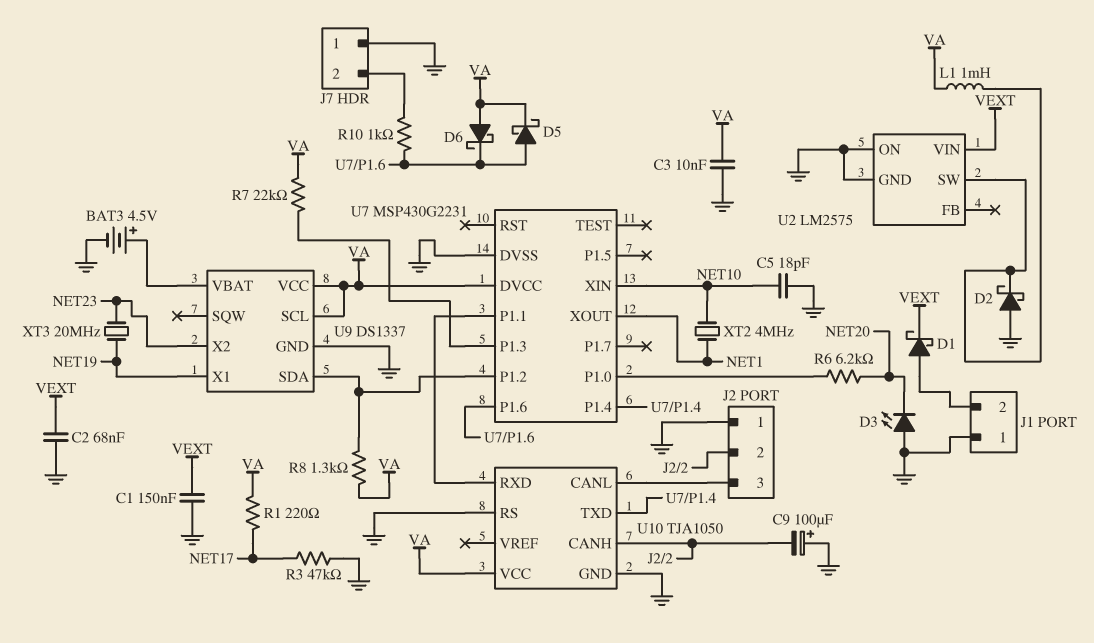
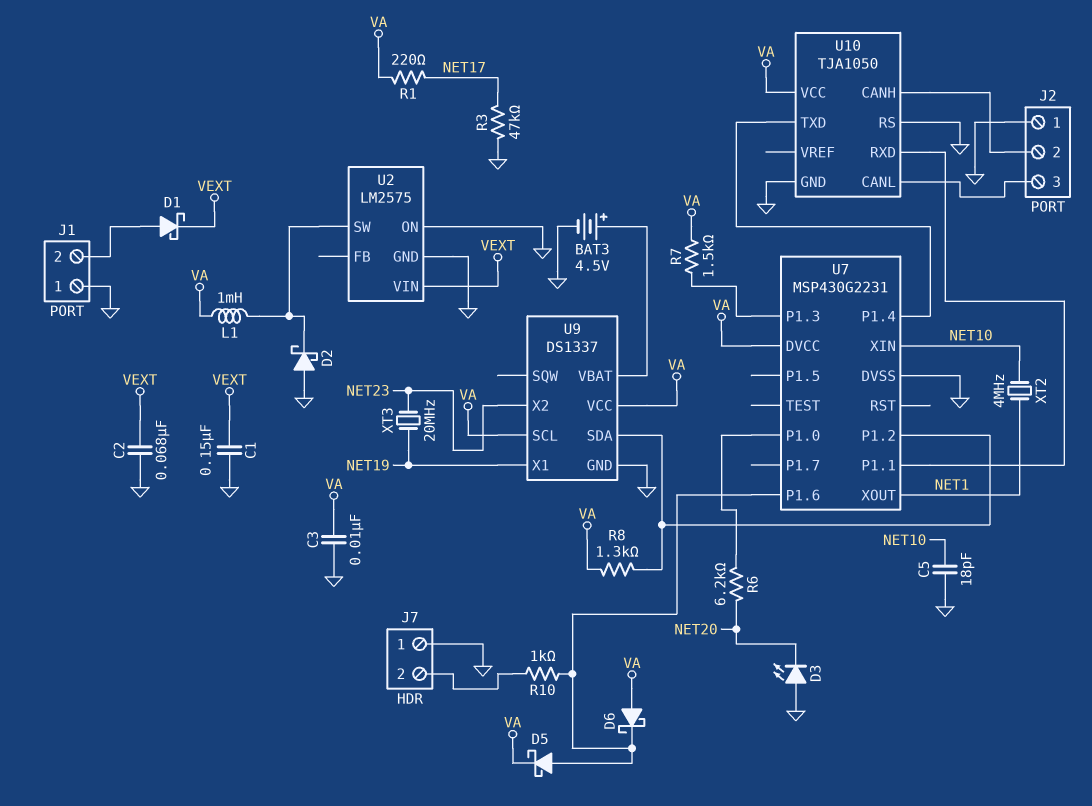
C9: 100uF (plus GND, minus J2/2) -> none
R7: 22k (U7/P1.3, VA) -> 1.5k (U7/P1.3, VA)

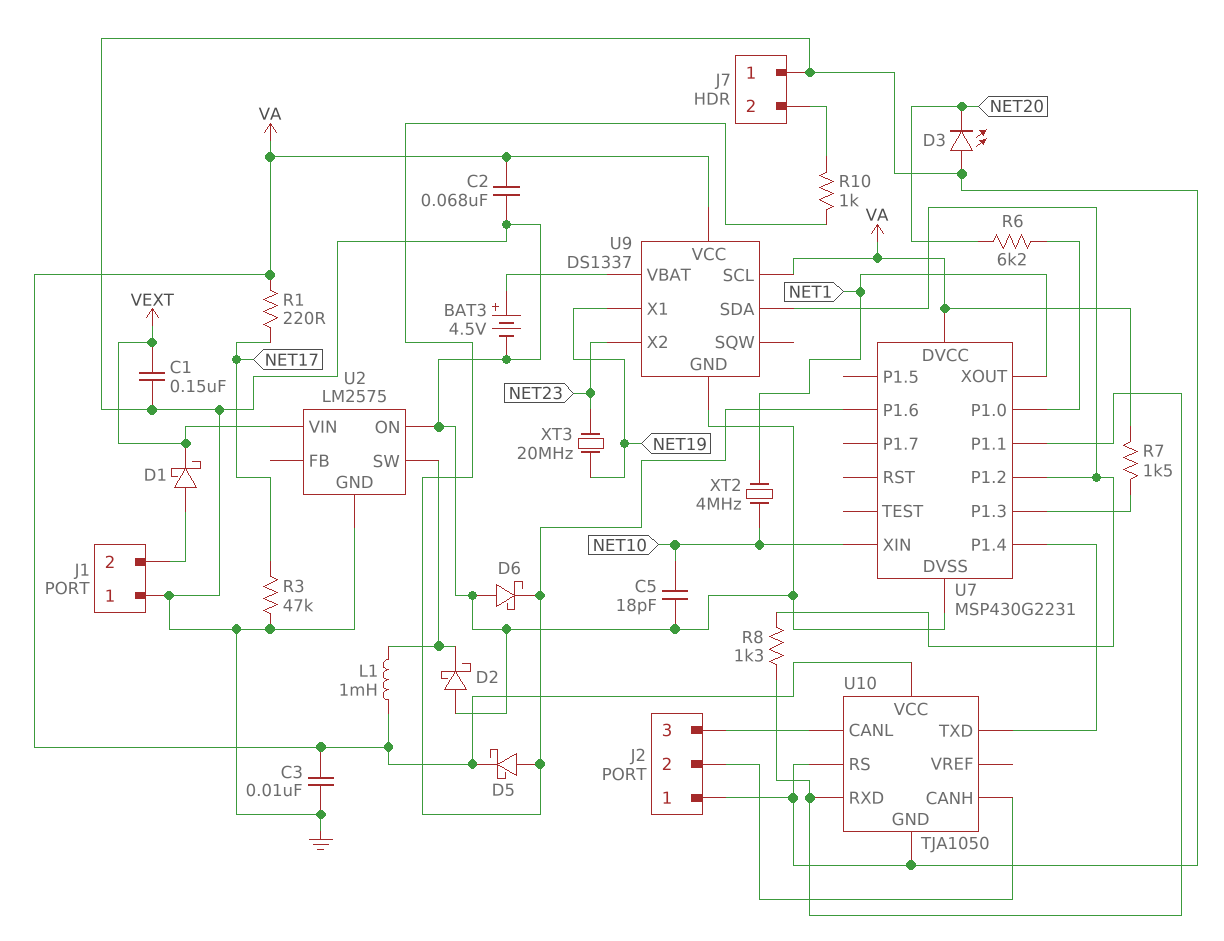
C2: 68nF (GND, VEXT) -> 68nF (GND, VA)
D6: schottky (A VA, K U7/P1.6) -> schottky (A GND, K U7/P1.6)
R8: 1.3k (U7/P1.2, VA) -> 1.3k (U7/P1.1, U7/P1.2)

